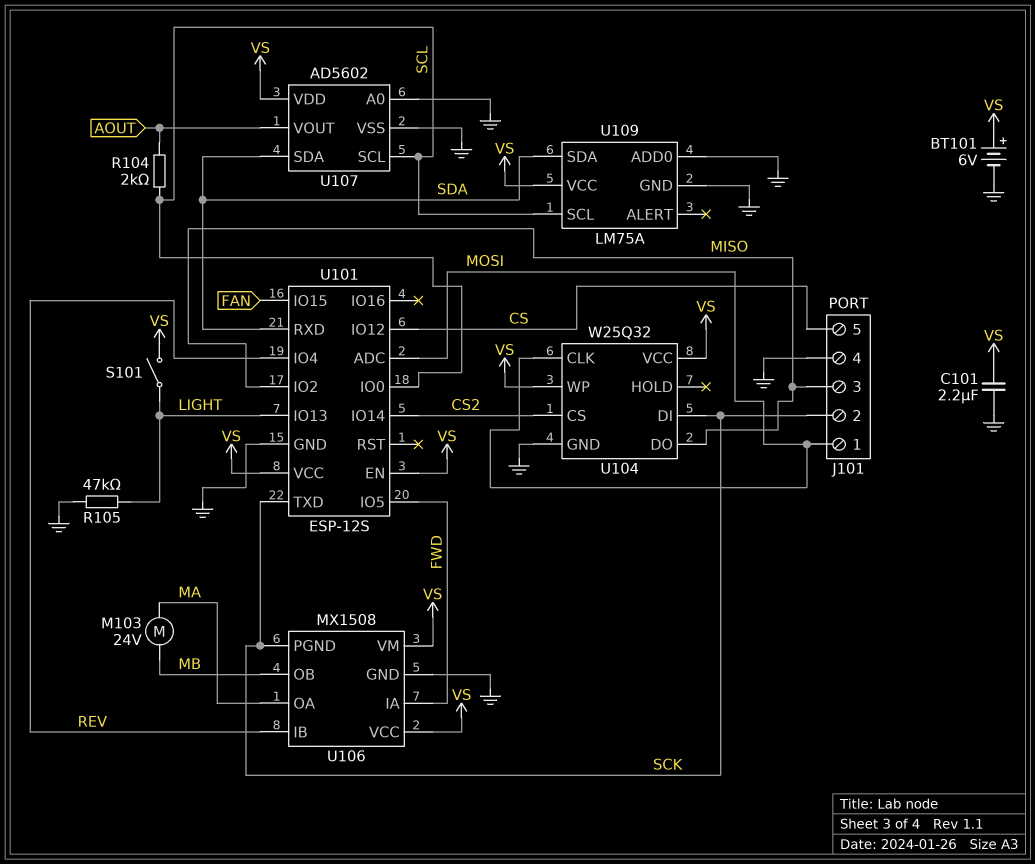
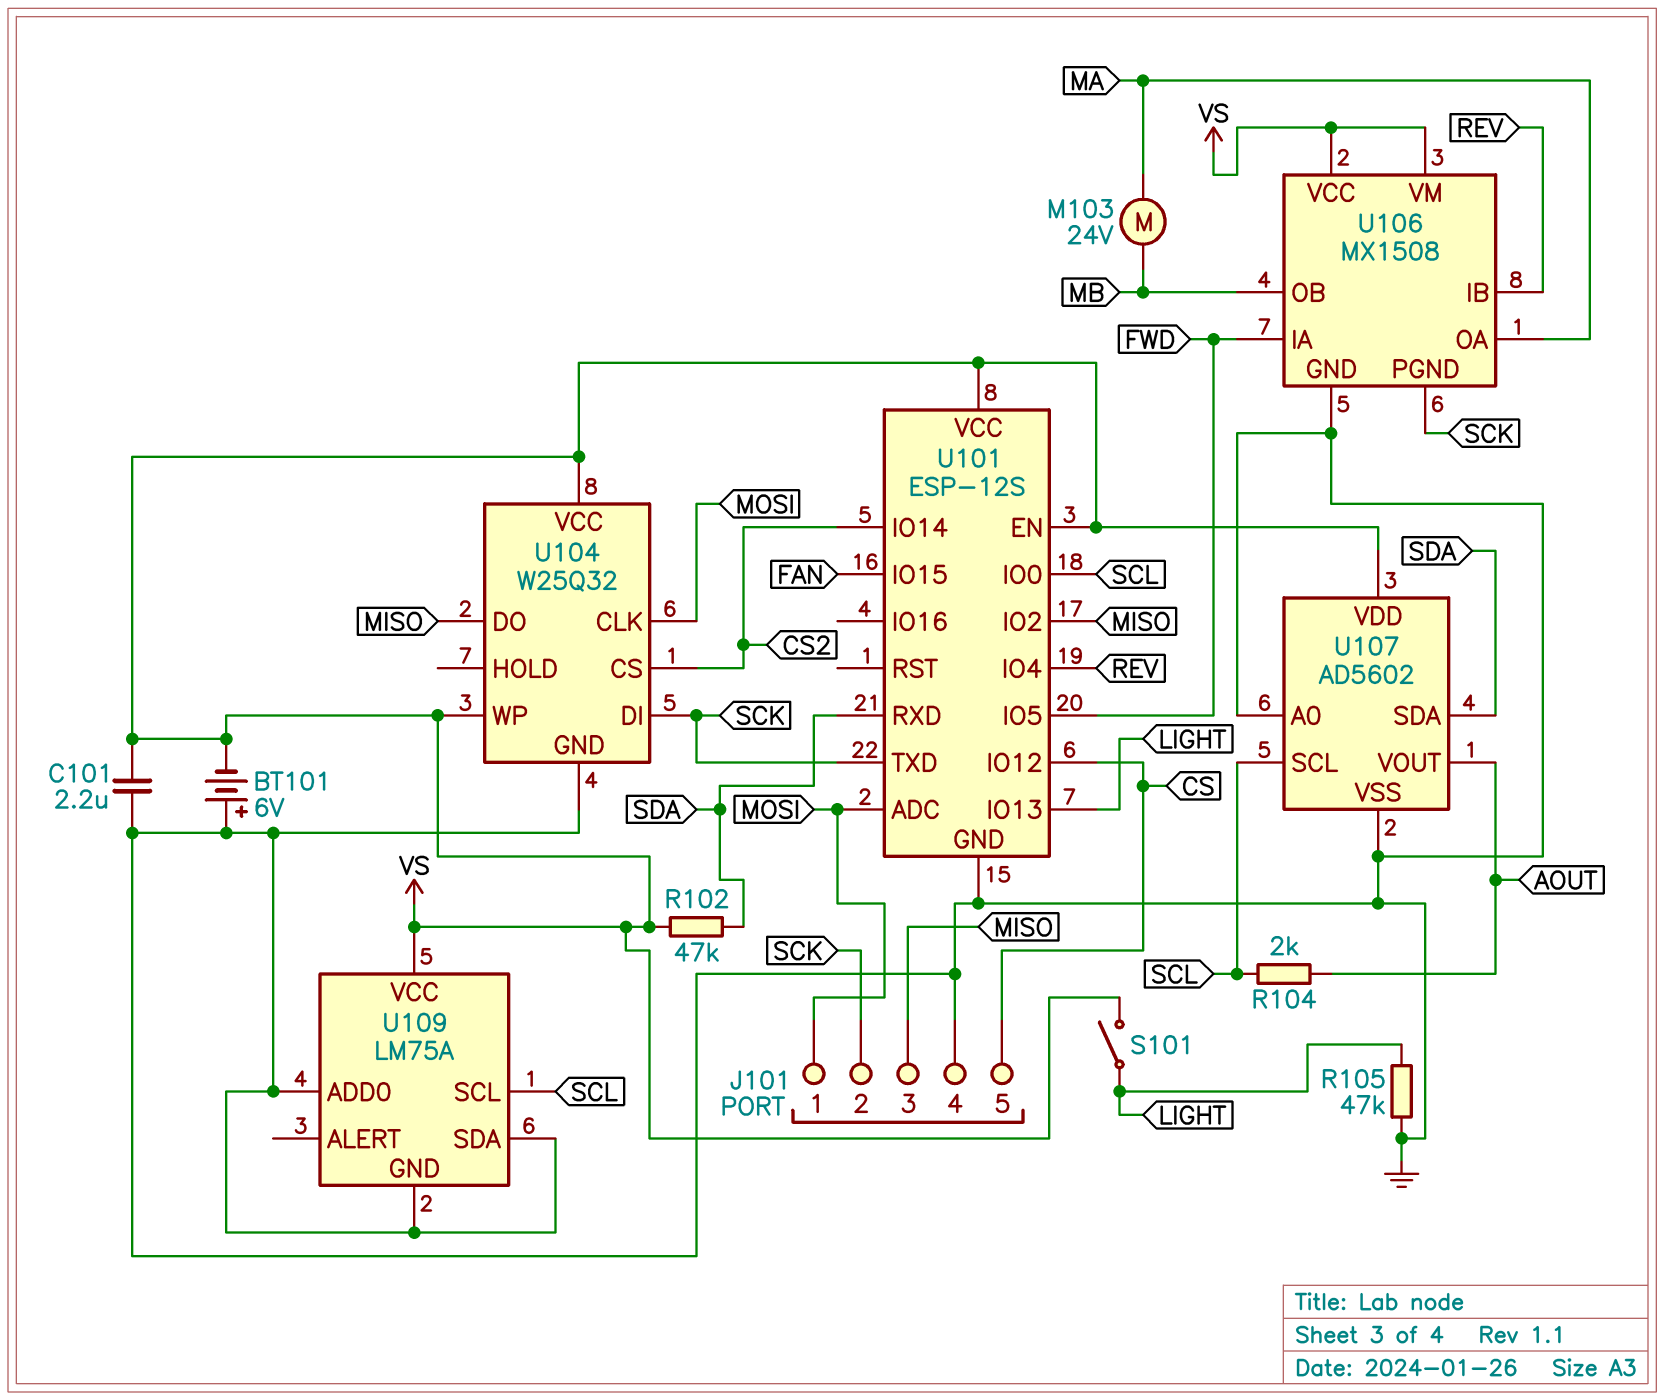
BT101: 6V (plus VS, minus GND) -> 6V (plus GND, minus VS)
R102: none -> 47k (SDA, VS)
U109 pin SDA: SDA -> GND

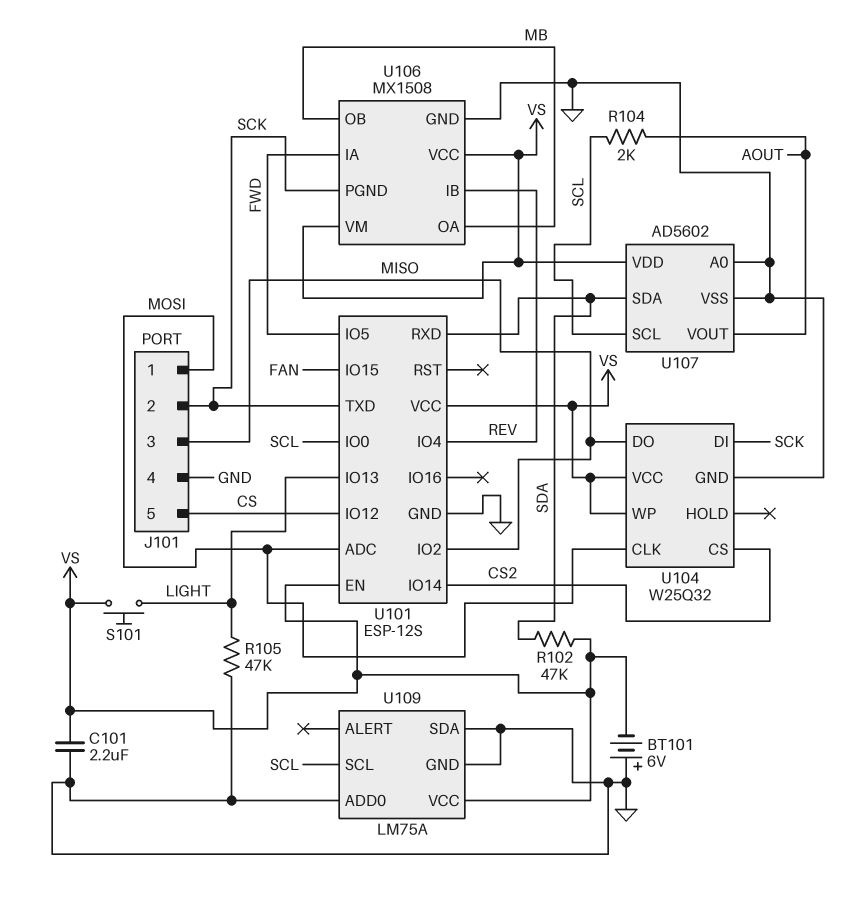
M103: motor 24V (MA, MB) -> none
S101: switch (LIGHT, VS) -> button (LIGHT, VS)
U106 pin OA: MA -> MB

